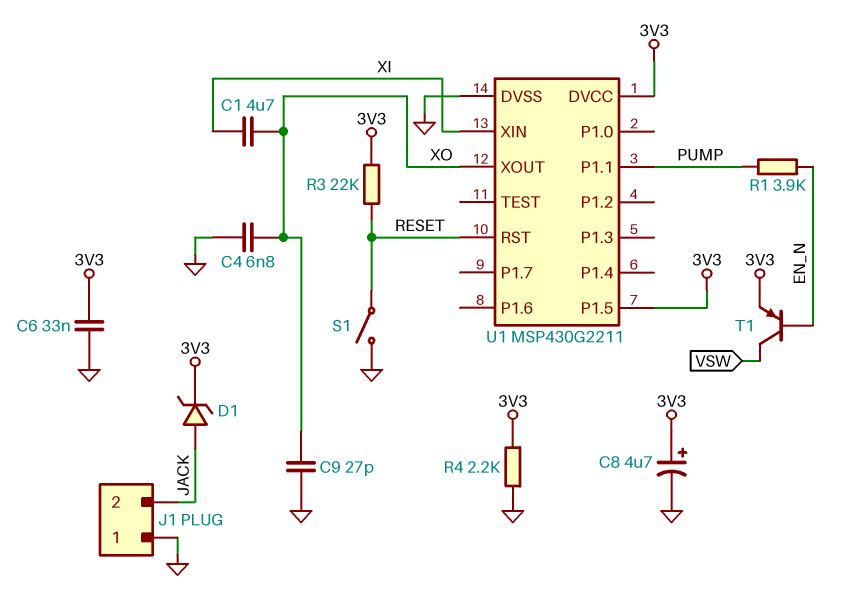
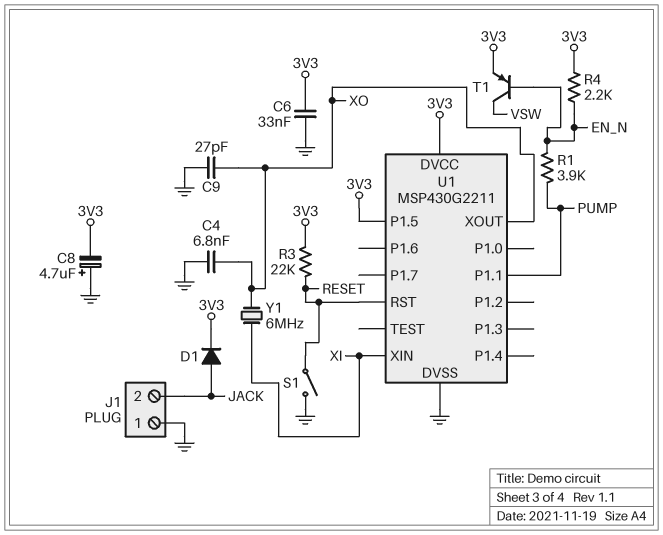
C1: 4.7uF (XI, XO) -> none
C8: 4.7uF (plus 3V3, minus GND) -> 4.7uF (plus GND, minus 3V3)
D1: zener (A JACK, K 3V3) -> diode (A JACK, K 3V3)
R4: 2.2k (3V3, GND) -> 2.2k (3V3, EN_N)
Y1: none -> 6MHz (XI, XO)

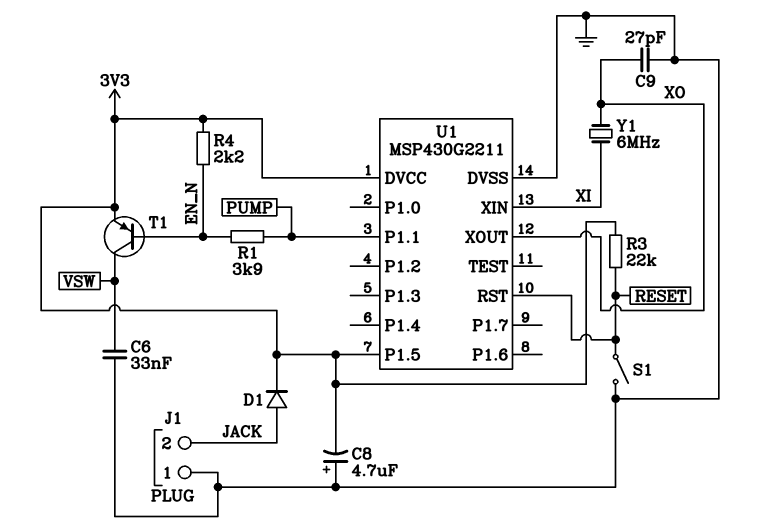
C4: 6.8nF (GND, XO) -> none
C6: 33nF (3V3, GND) -> 33nF (GND, VSW)

